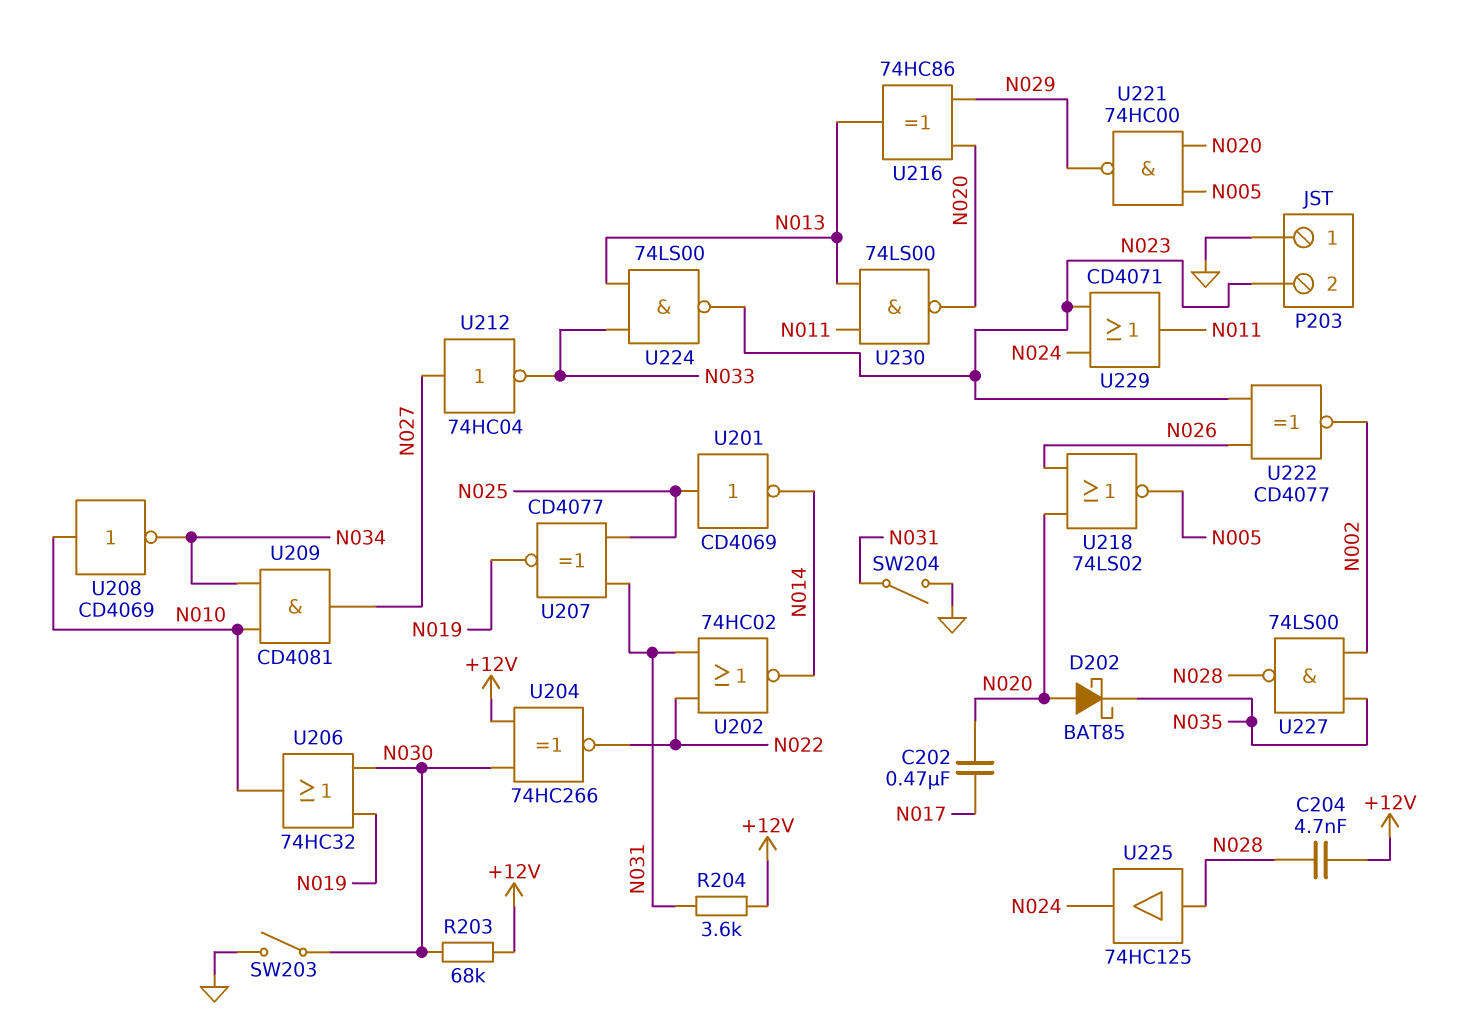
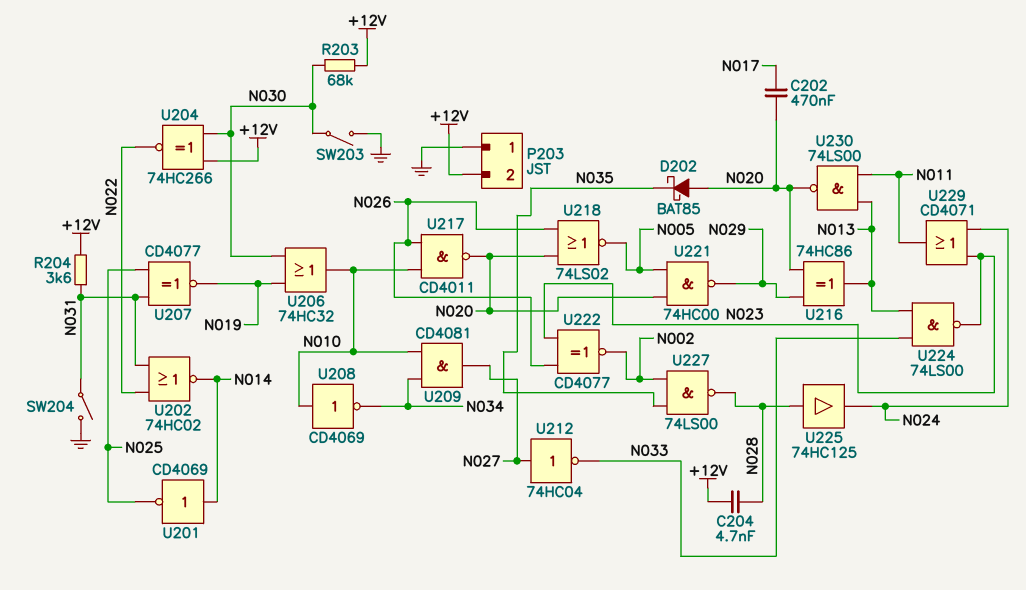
P203 pin 2: N023 -> +12V
U201: NOT CD4069 (in N025, out N014) -> NOT CD4069 (in N014, out N025)
U217: none -> NAND CD4011 (in N010, in N026, out N020)

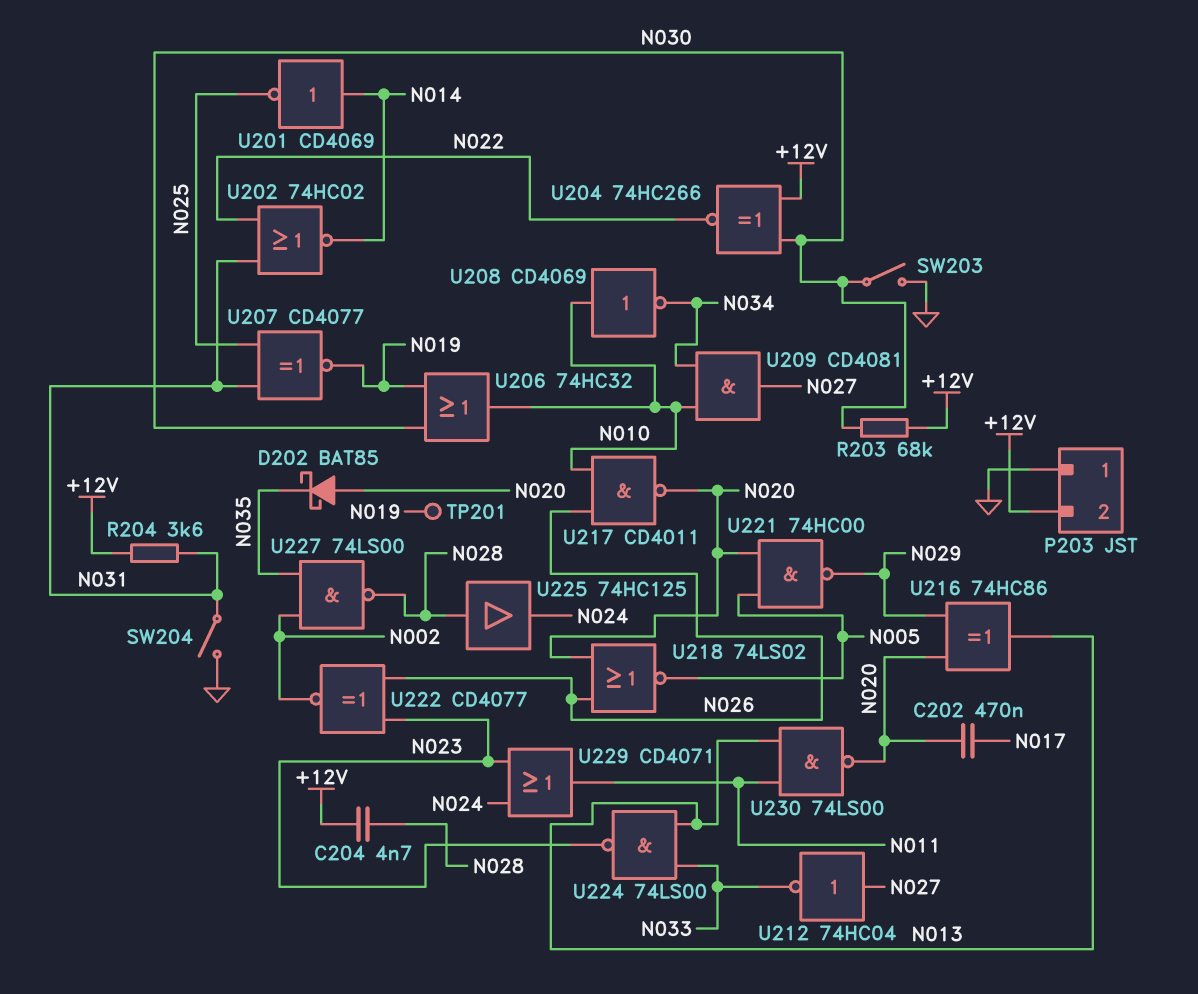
TP201: none -> test point (N019)

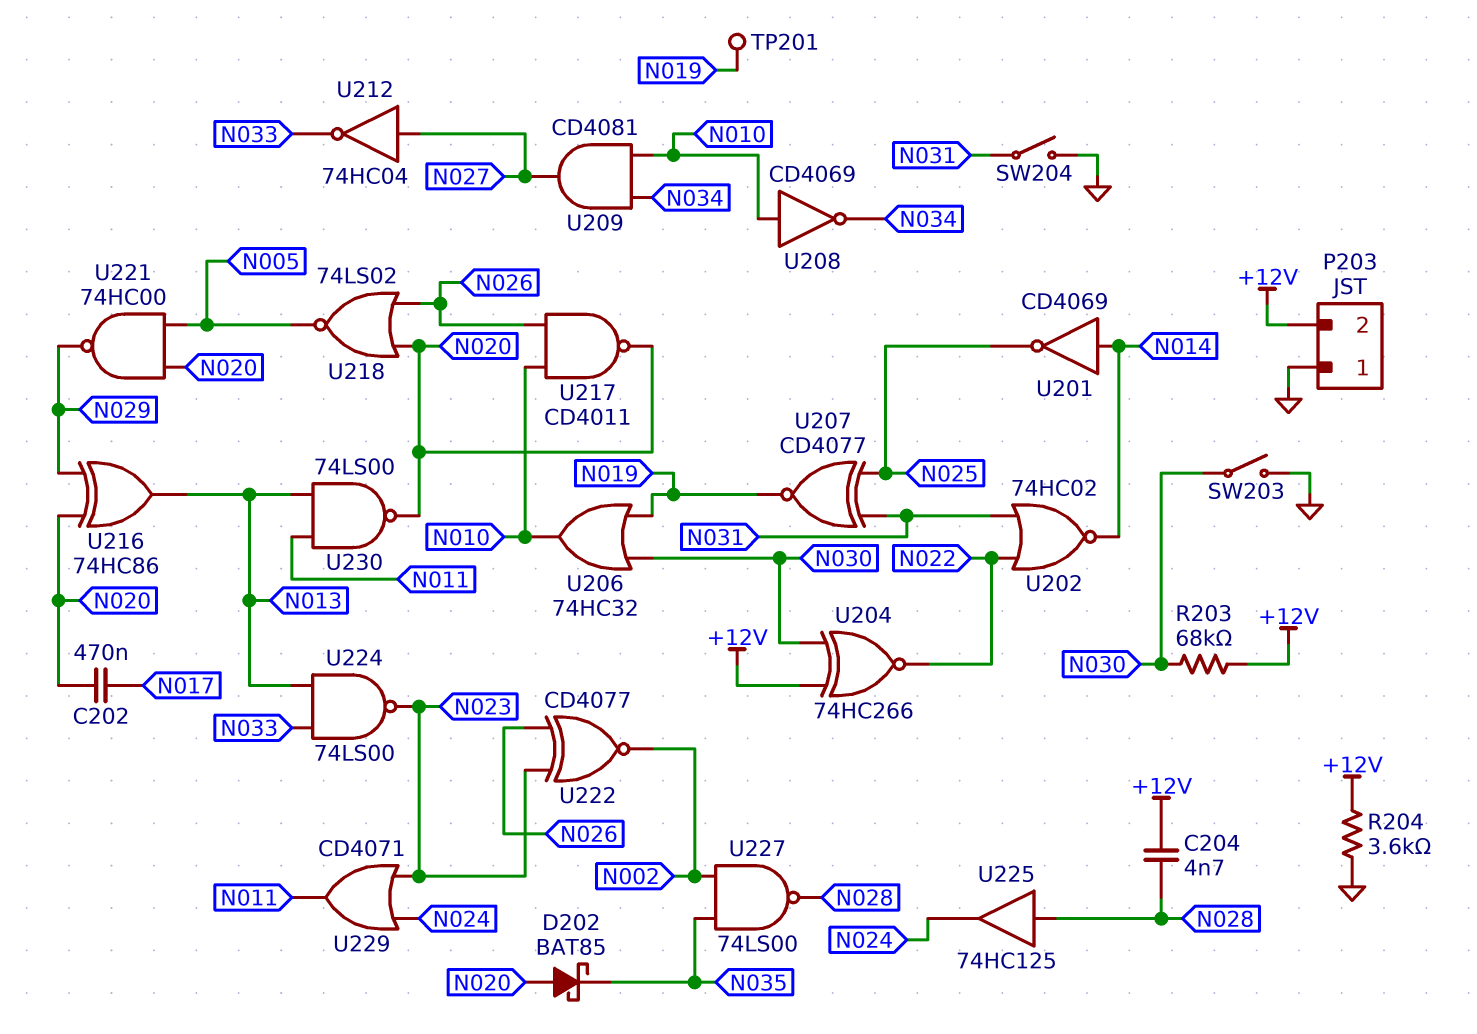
R204: 3.6k (+12V, N031) -> 3.6k (+12V, GND)

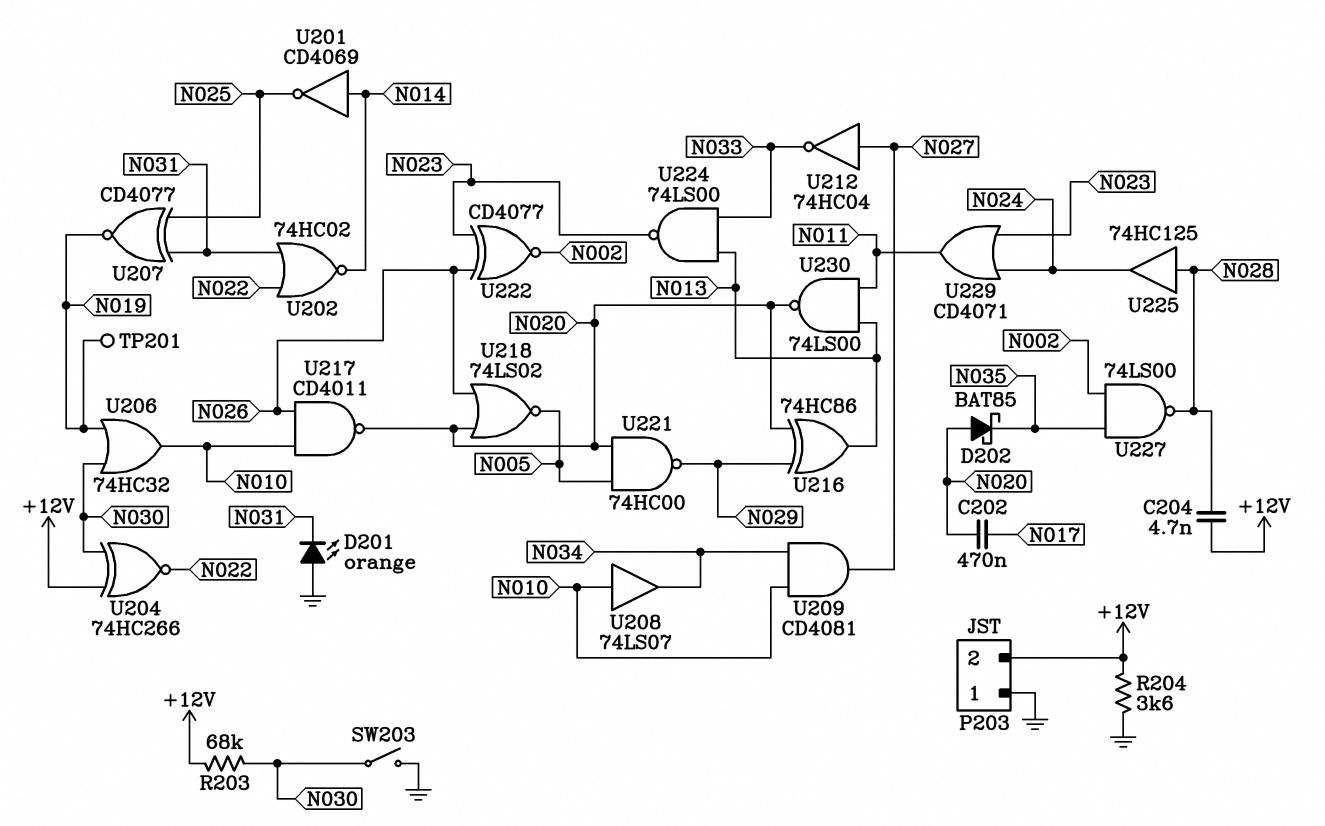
D201: none -> LED orange (A GND, K N031)
SW204: switch (GND, N031) -> none
U208: NOT CD4069 (in N010, out N034) -> buffer 74LS07 (in N010, out N034)

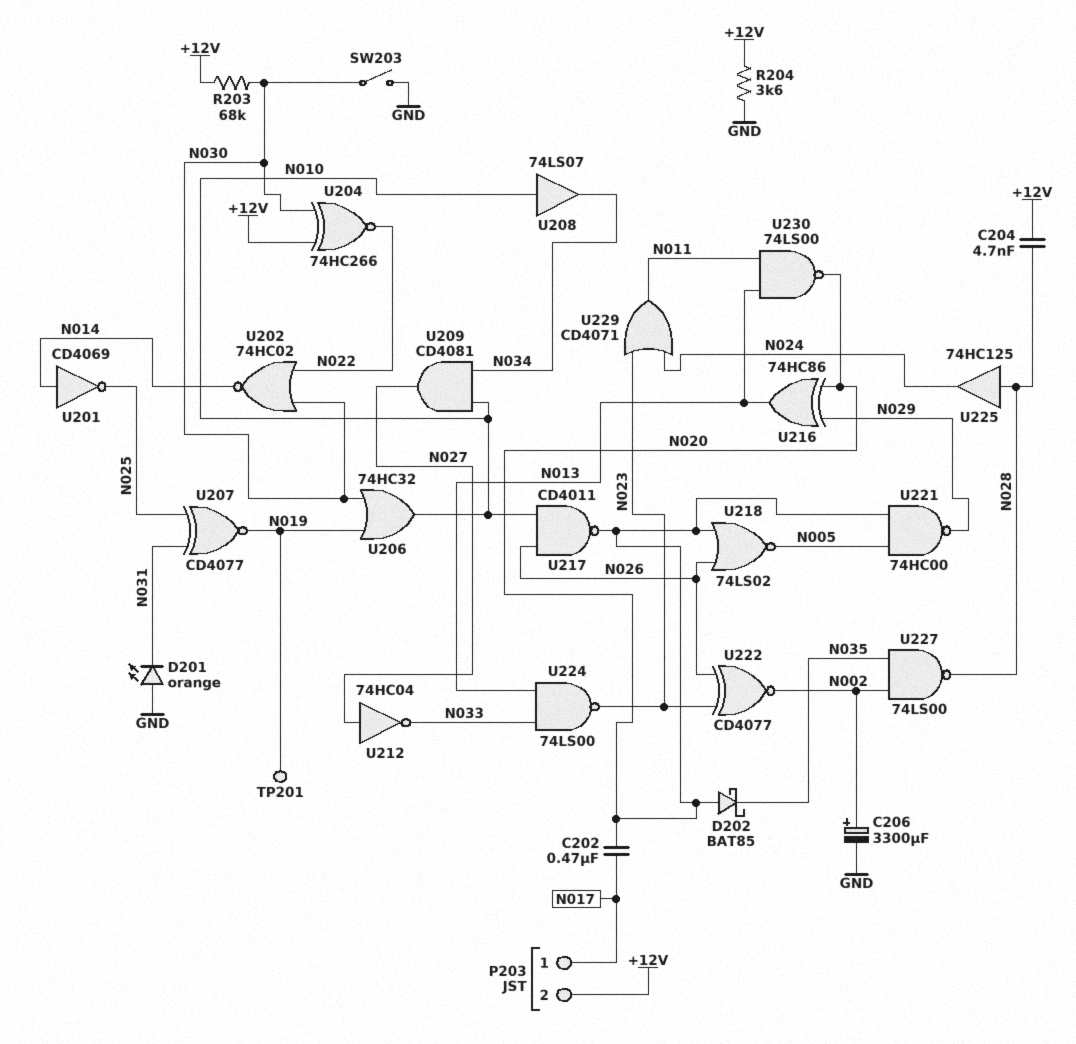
C206: none -> 3300uF (plus N002, minus GND)
P203 pin 1: GND -> N017
U202: NOR 74HC02 (in N022, in N031, out N014) -> NOR 74HC02 (in N022, in N030, out N014)

